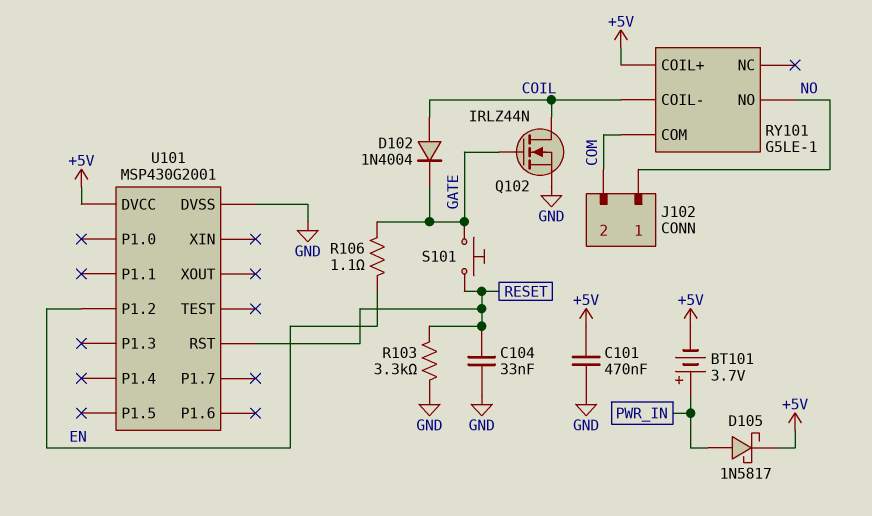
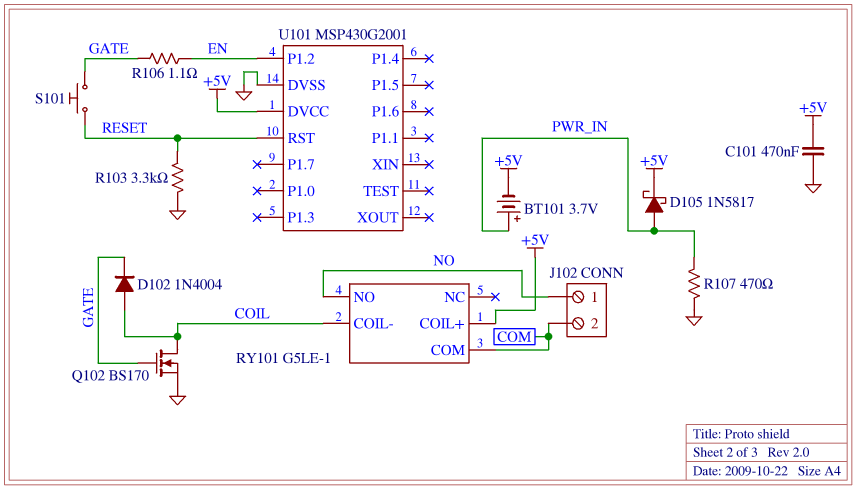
C104: 33nF (GND, RESET) -> none
Q102: NMOS IRLZ44N (G GATE, D COIL, S GND) -> NMOS BS170 (G GATE, D COIL, S GND)
R107: none -> 470 (GND, PWR_IN)

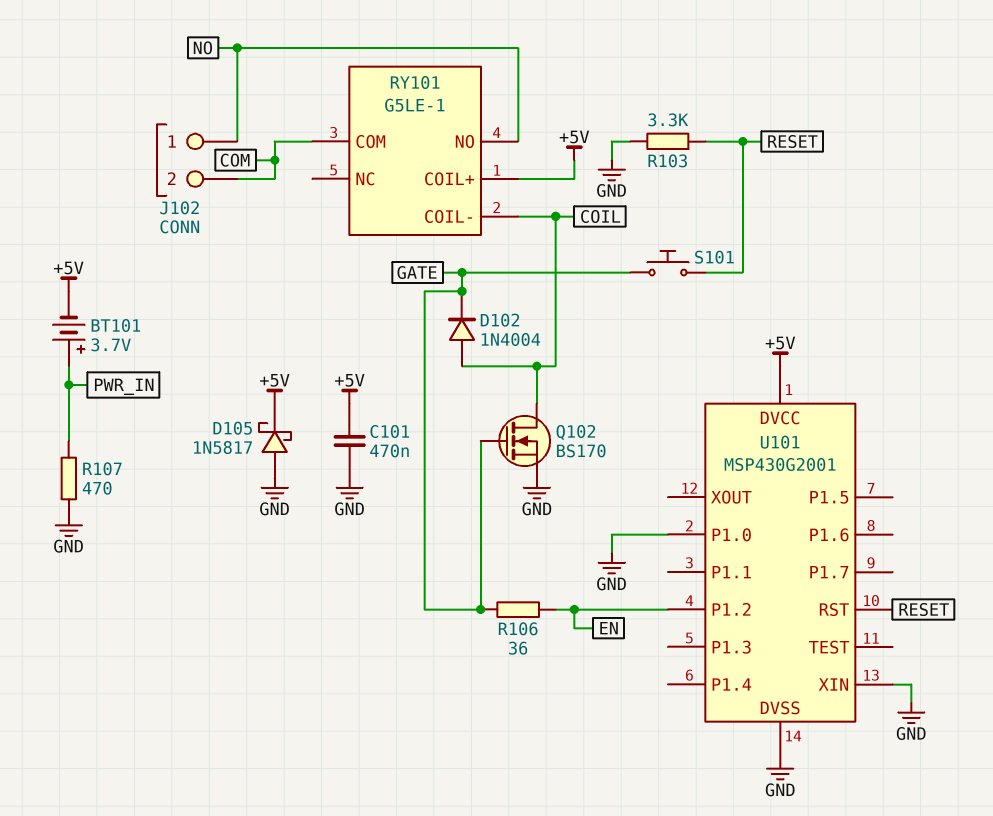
D105: schottky 1N5817 (A PWR_IN, K +5V) -> schottky 1N5817 (A GND, K +5V)
R106: 1.1 (EN, GATE) -> 36 (EN, GATE)
U101 pin P1.0: none -> GND
U101 pin XIN: none -> GND

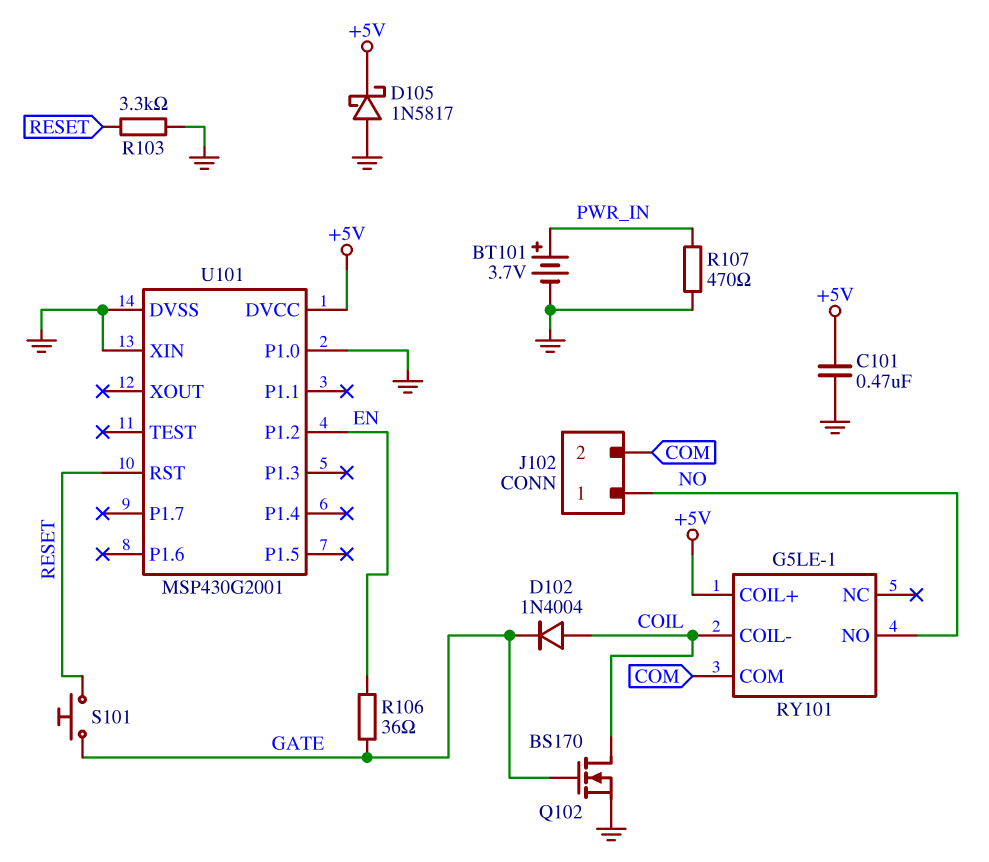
BT101: 3.7V (plus PWR_IN, minus +5V) -> 3.7V (plus PWR_IN, minus GND)

